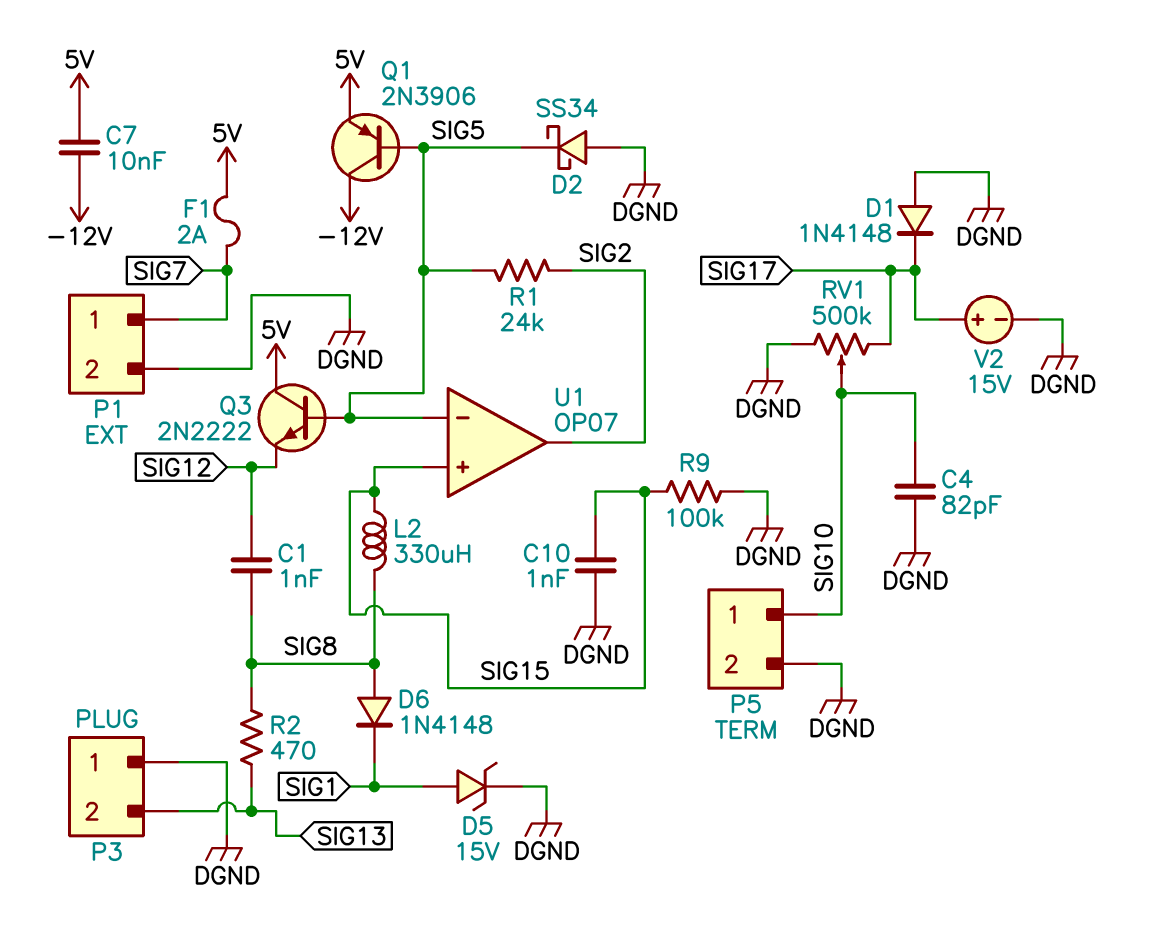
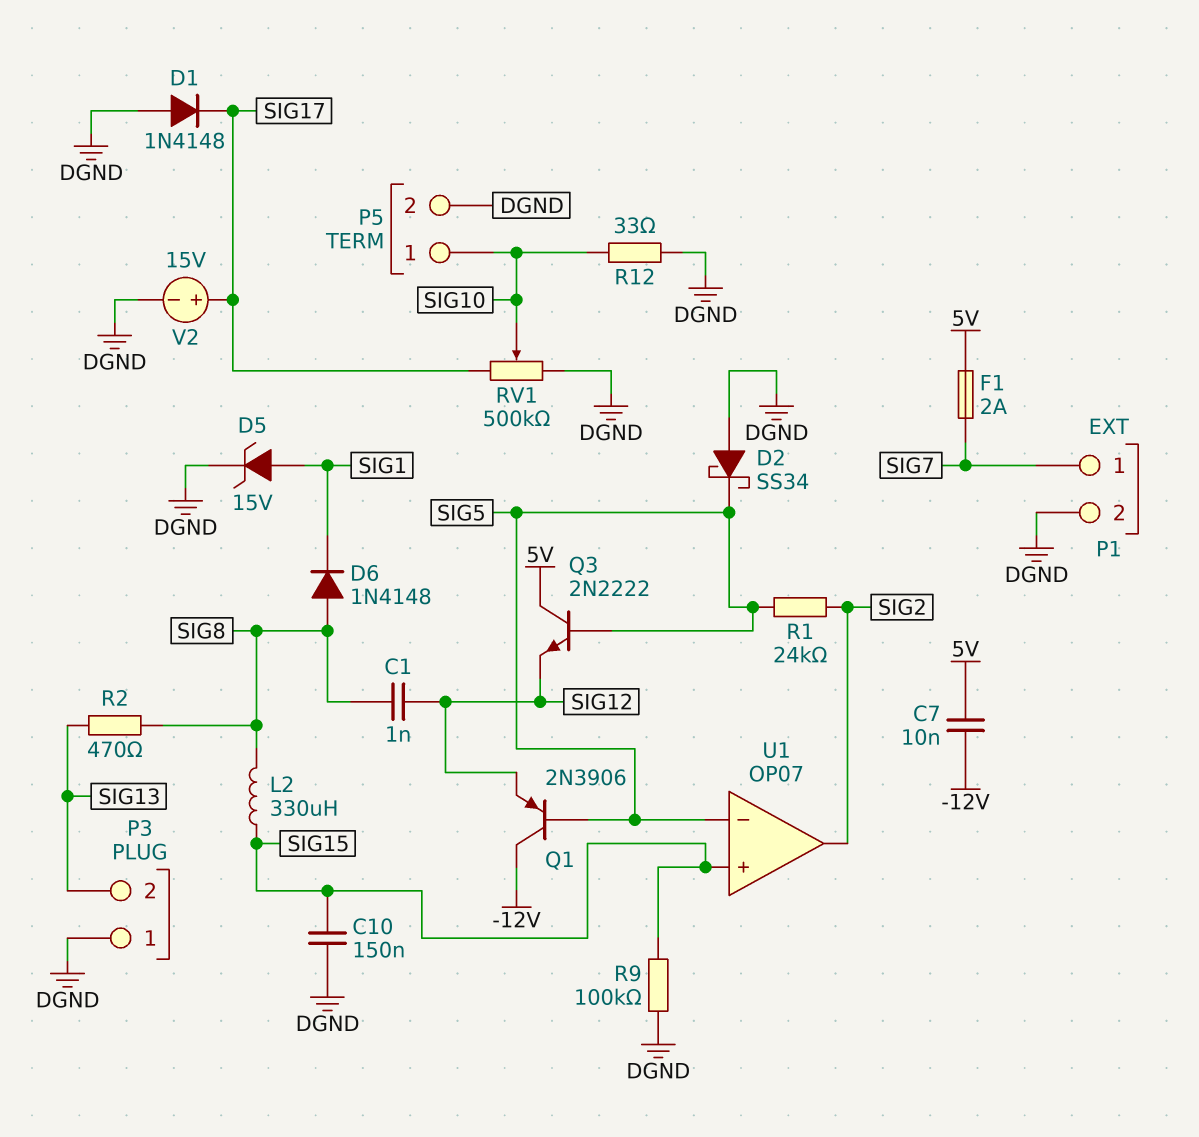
C4: 82pF (DGND, SIG10) -> none
C10: 1nF (DGND, SIG15) -> 150nF (DGND, SIG15)
Q1: PNP 2N3906 (B SIG5, C -12V, E 5V) -> PNP 2N3906 (B SIG5, C -12V, E SIG12)
R12: none -> 33 (DGND, SIG10)

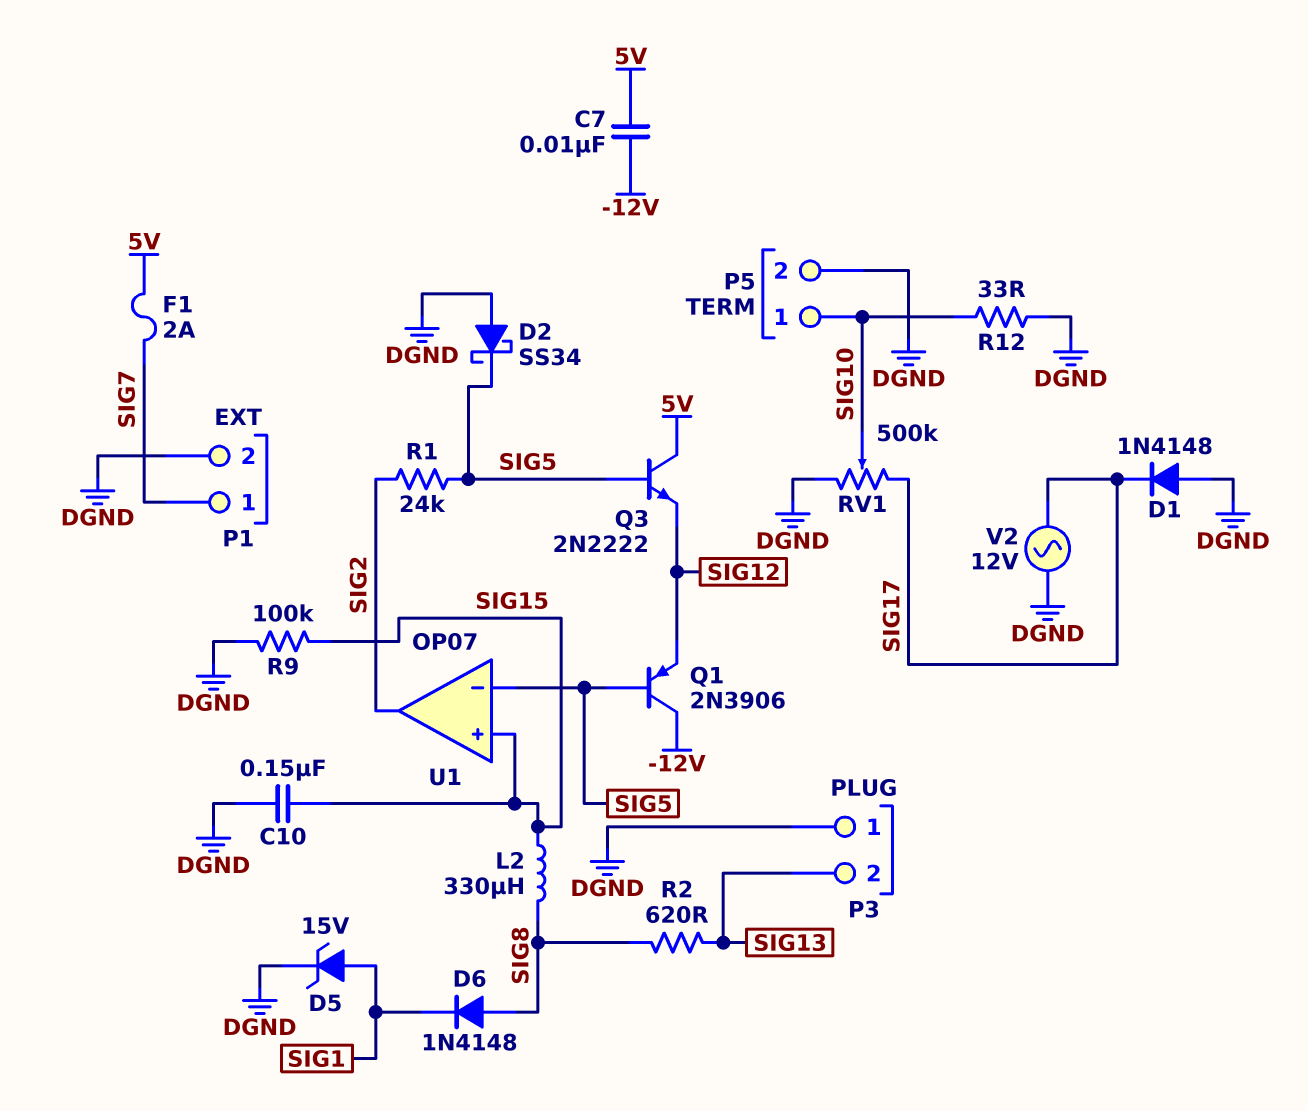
C1: 1nF (SIG8, SIG12) -> none
R2: 470 (SIG8, SIG13) -> 620 (SIG8, SIG13)
V2: 15V (plus SIG17, minus DGND) -> AC 12V (DGND, SIG17)

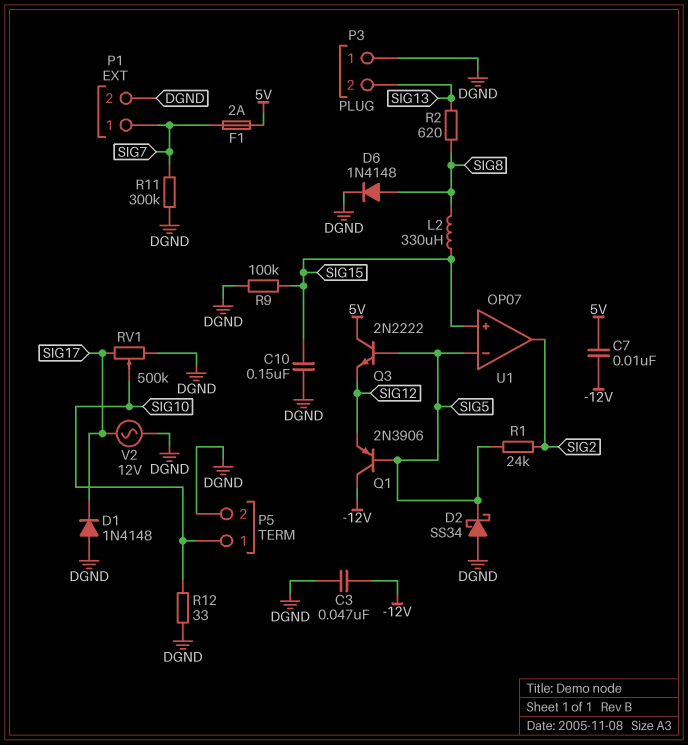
C3: none -> 47nF (-12V, DGND)
D5: zener 15V (A SIG1, K DGND) -> none
D6: diode 1N4148 (A SIG8, K SIG1) -> diode 1N4148 (A SIG8, K DGND)
R11: none -> 300k (DGND, SIG7)

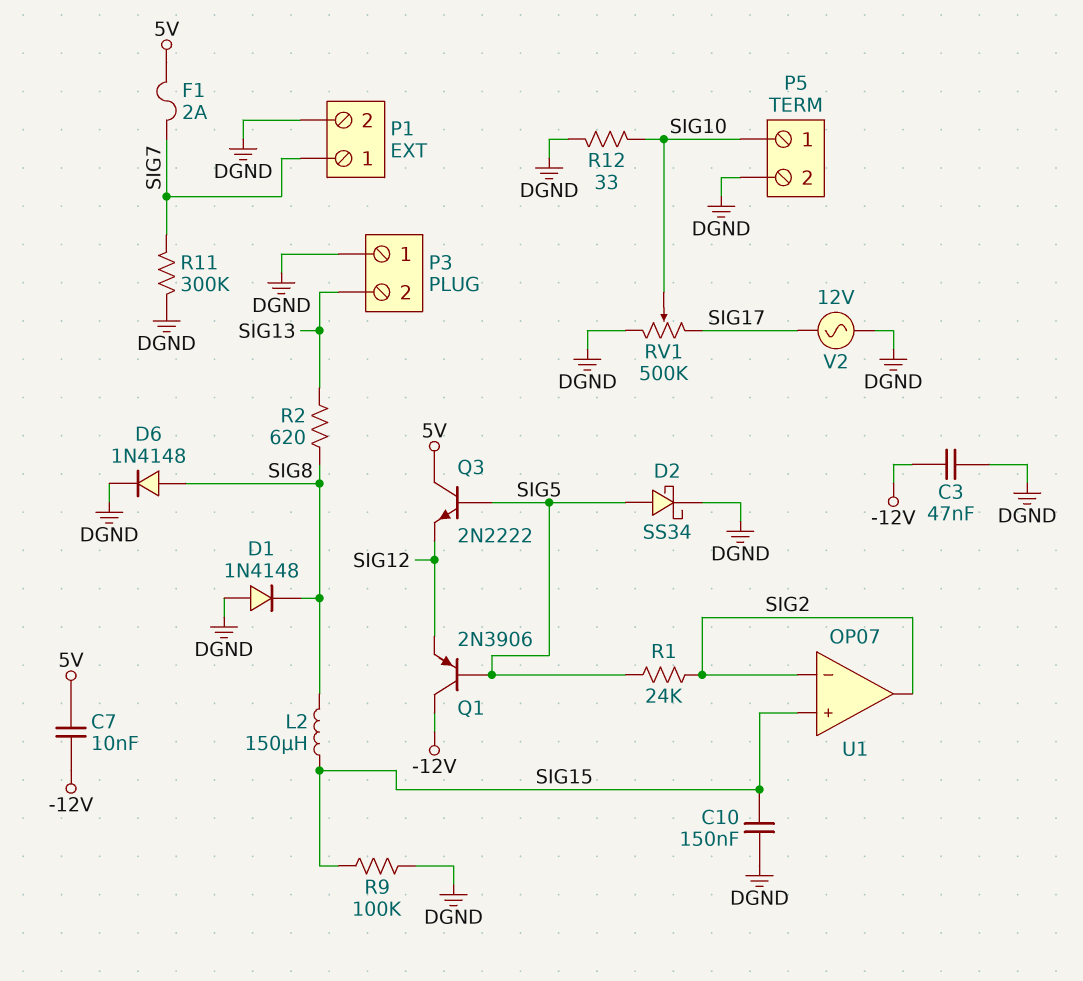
D1: diode 1N4148 (A DGND, K SIG17) -> diode 1N4148 (A DGND, K SIG8)
D2: schottky SS34 (A DGND, K SIG5) -> schottky SS34 (A SIG5, K DGND)
L2: 330uH (SIG8, SIG15) -> 150uH (SIG8, SIG15)
U1 pin in-: SIG5 -> SIG2

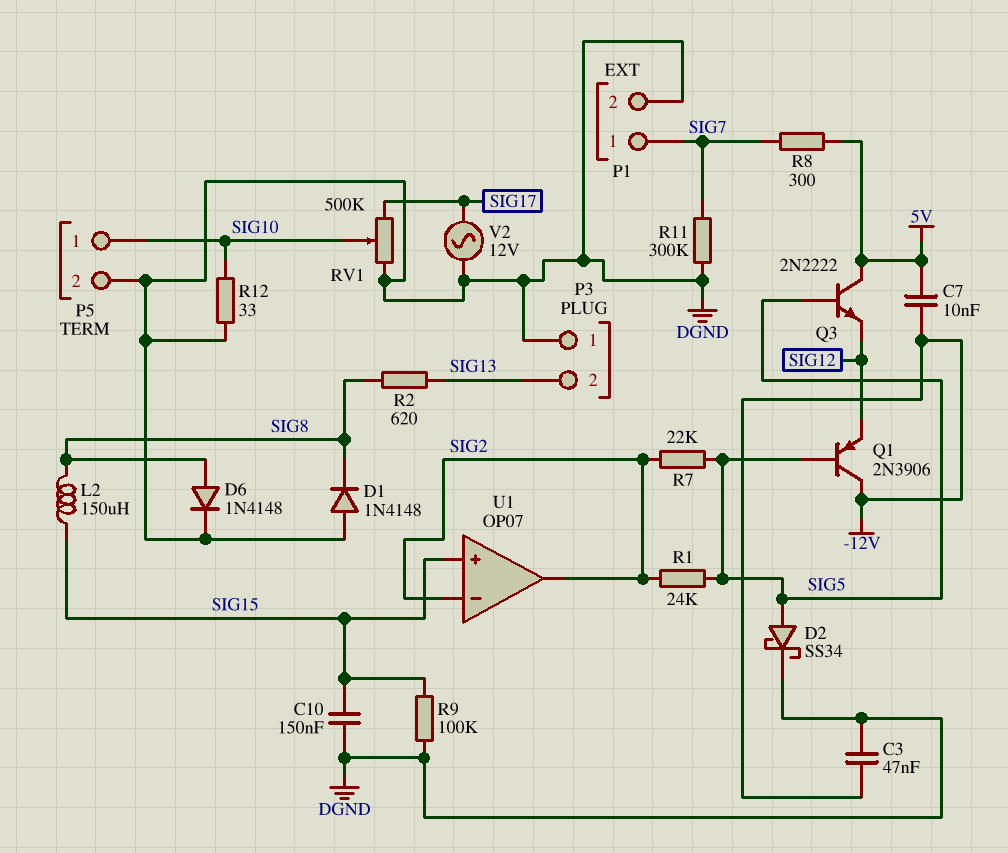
F1: 2A (5V, SIG7) -> none
R7: none -> 22k (SIG2, SIG5)
R8: none -> 300 (5V, SIG7)

